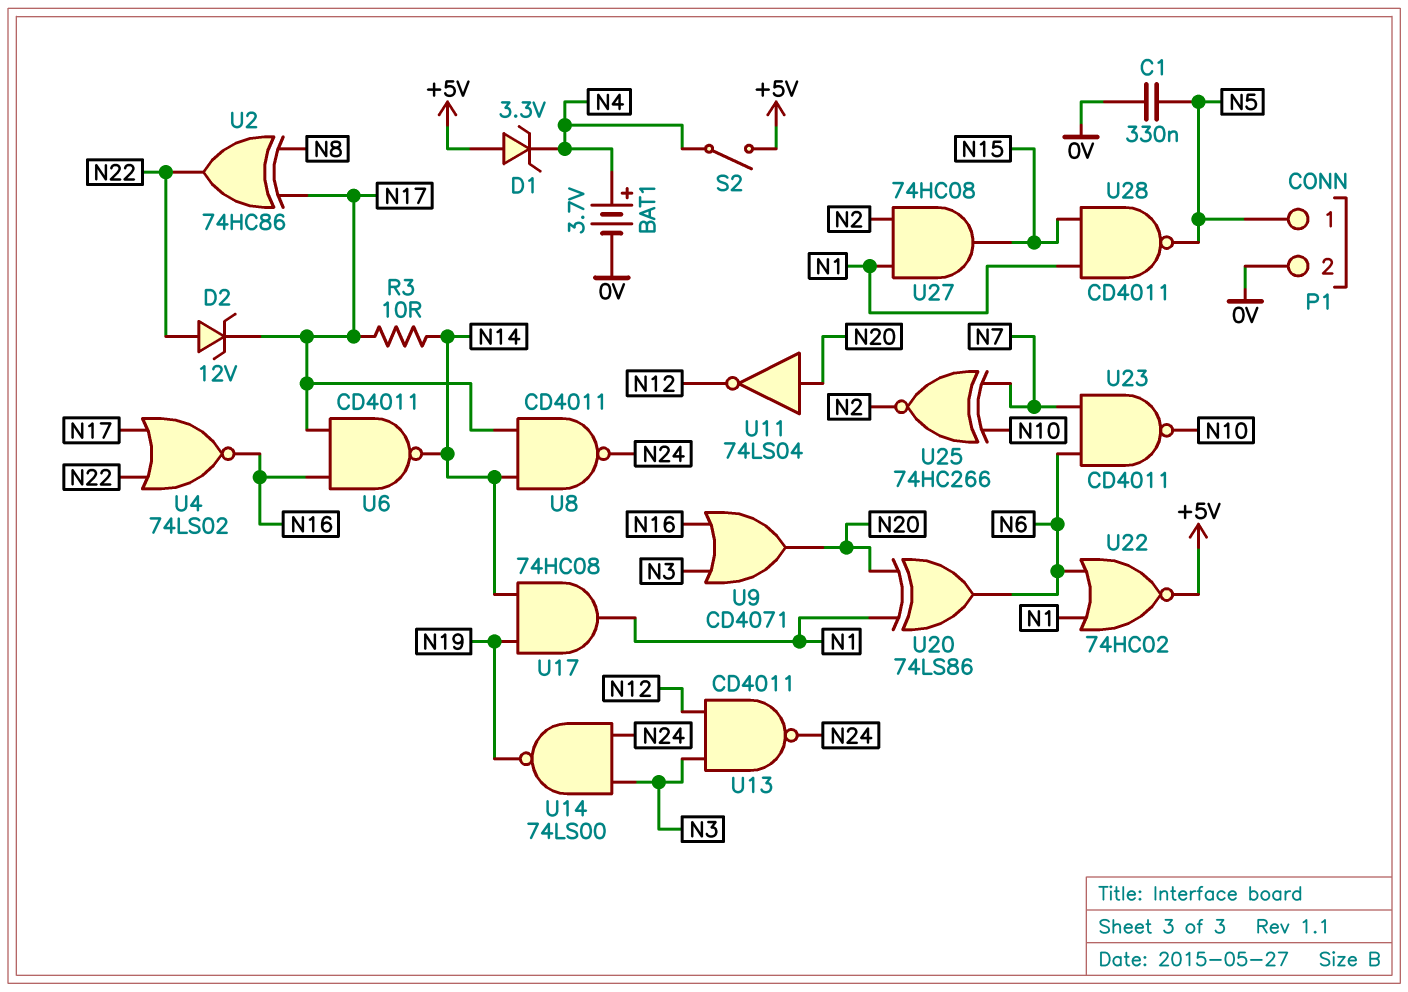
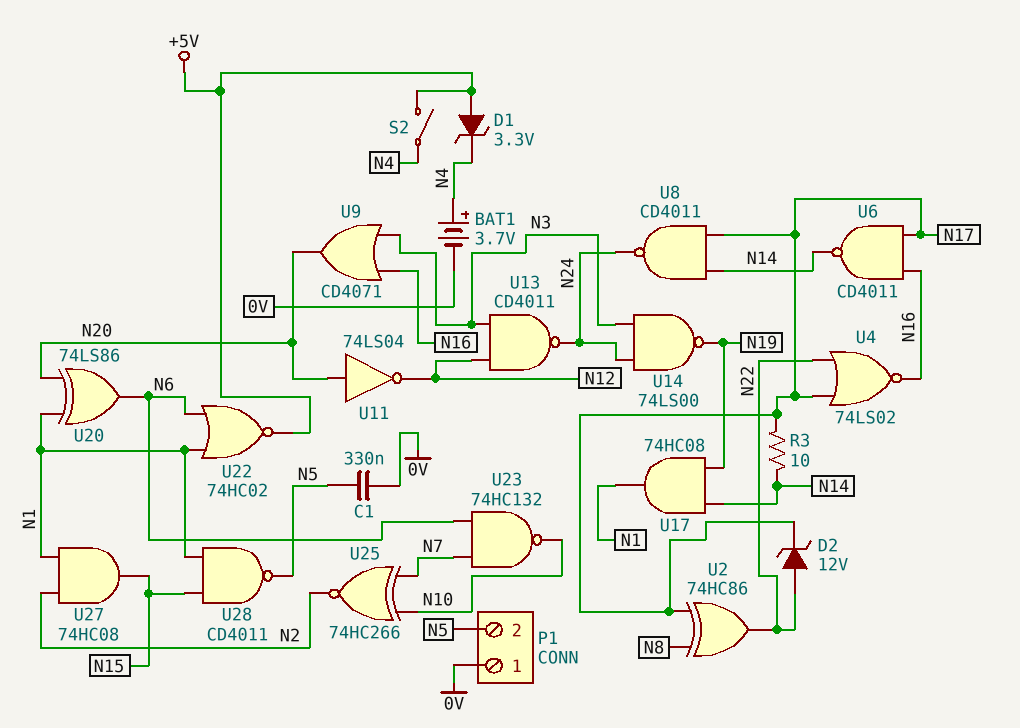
P1 pin 1: N5 -> 0V
P1 pin 2: 0V -> N5
U23: NAND CD4011 (in N6, in N7, out N10) -> NAND 74HC132 (in N6, in N7, out N10)

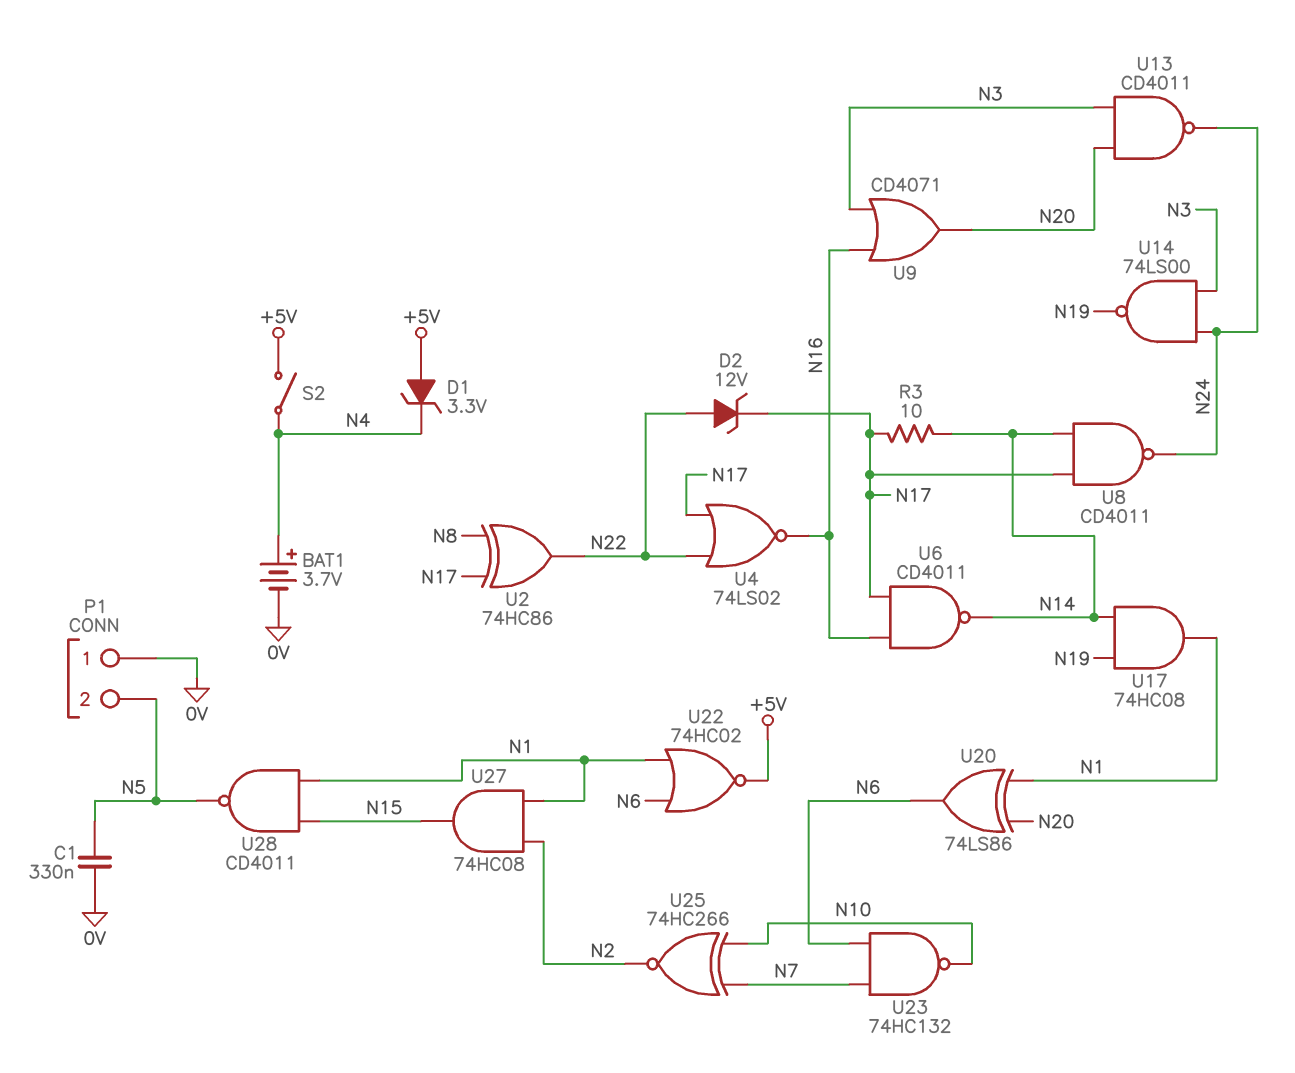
U11: NOT 74LS04 (in N20, out N12) -> none
U13: NAND CD4011 (in N3, in N12, out N24) -> NAND CD4011 (in N3, in N20, out N24)

